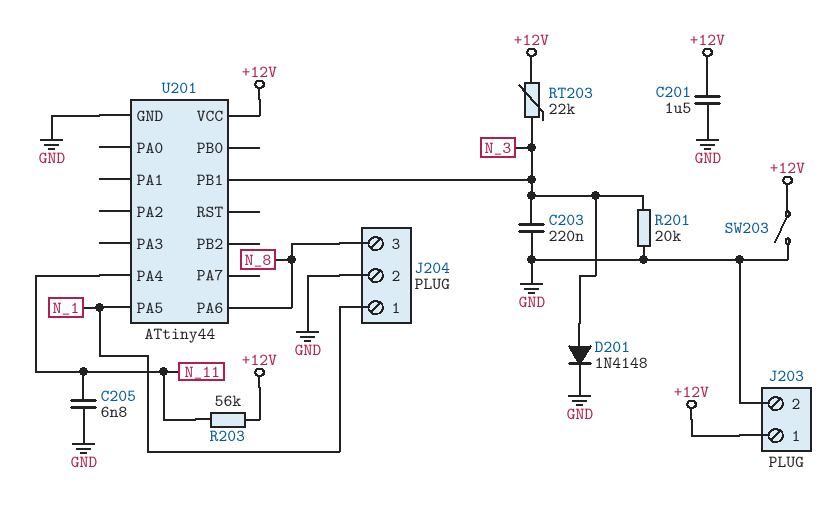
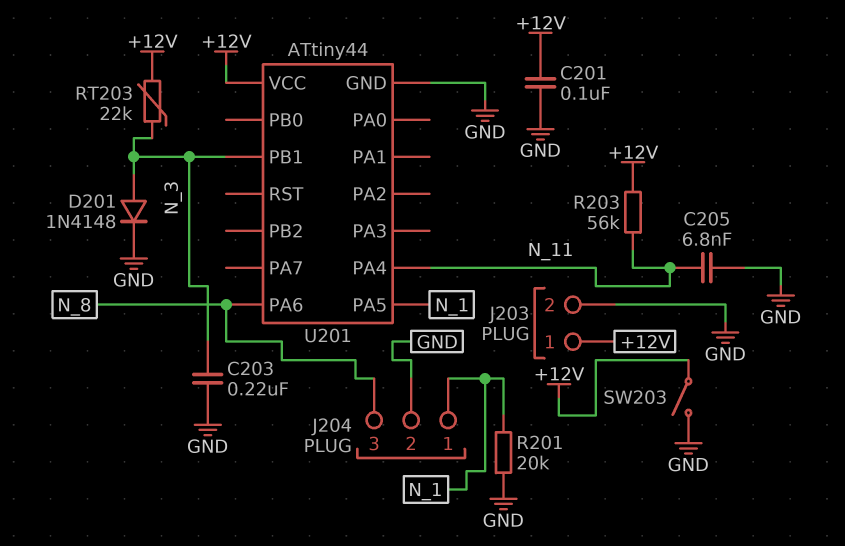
C201: 1.5uF (+12V, GND) -> 100nF (+12V, GND)
R201: 20k (GND, N_3) -> 20k (GND, N_1)

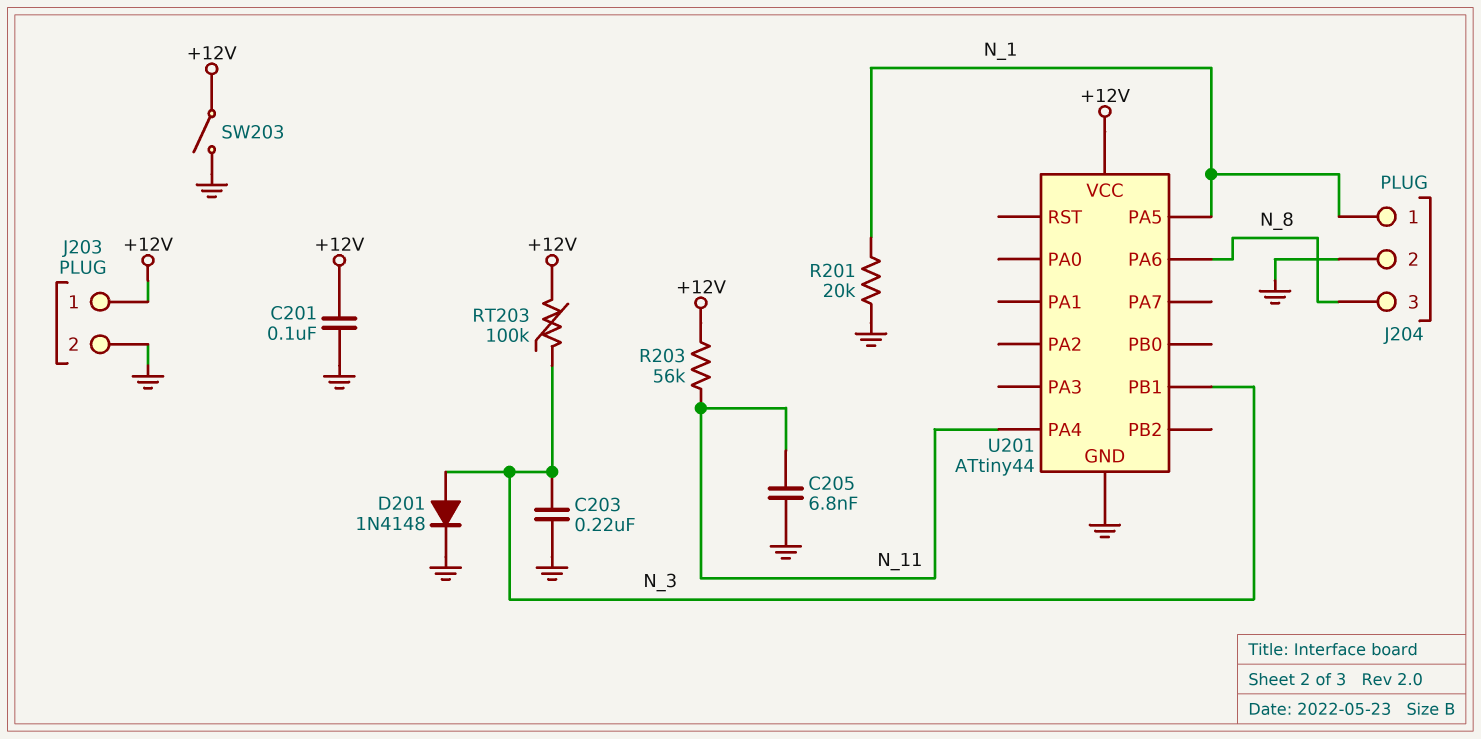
RT203: 22k (+12V, N_3) -> 100k (+12V, N_3)

